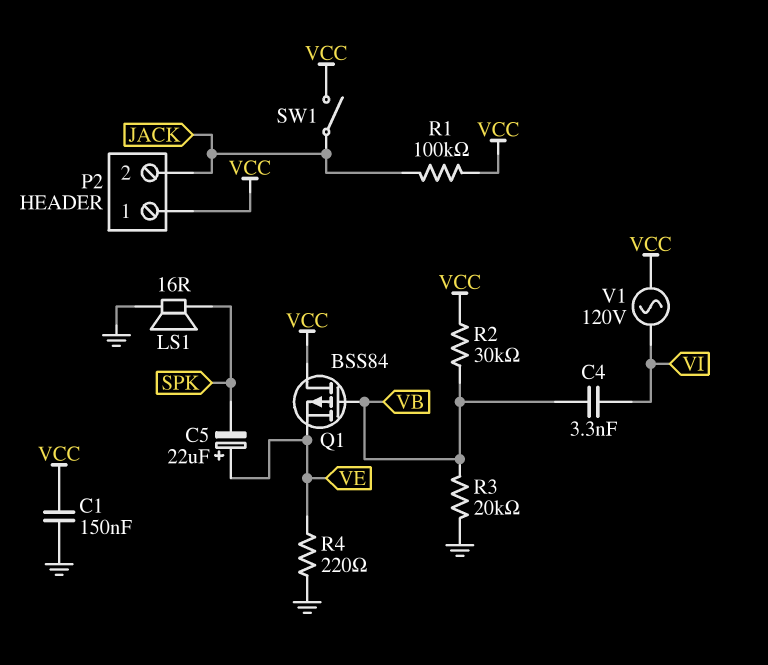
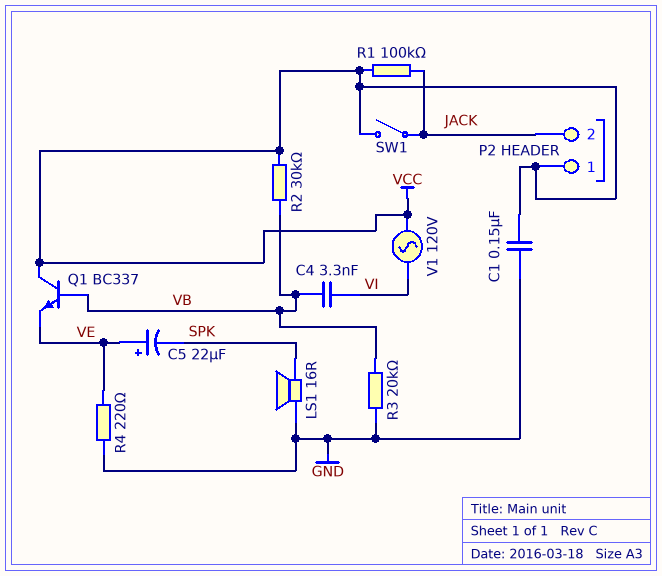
Q1: PMOS BSS84 (G VB, D VCC, S VE) -> NPN BC337 (B VB, C VCC, E VE)

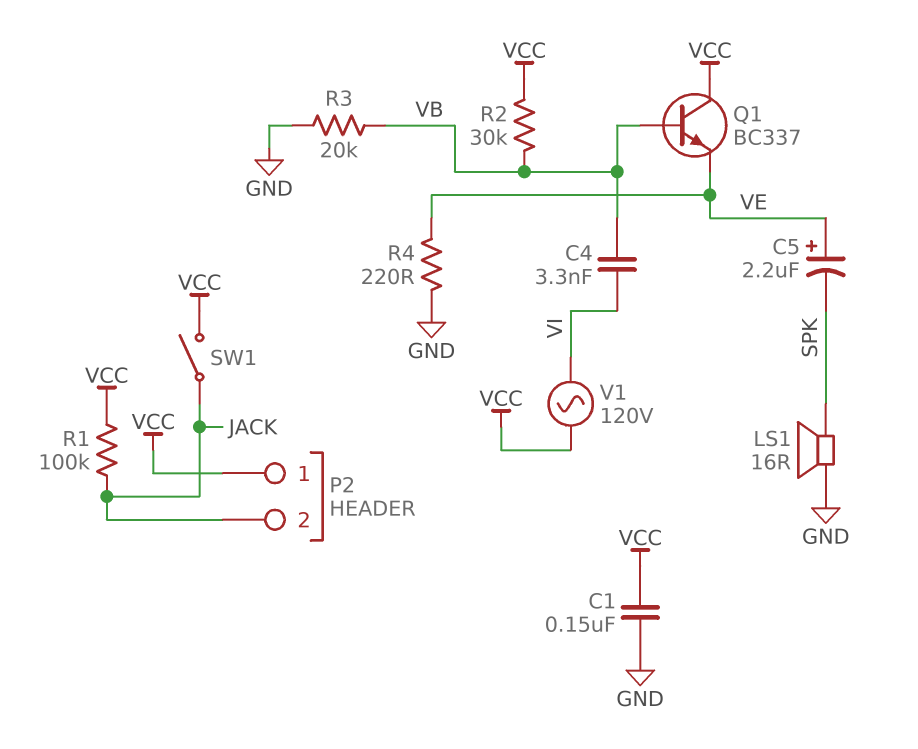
C5: 22uF (plus VE, minus SPK) -> 2.2uF (plus VE, minus SPK)

